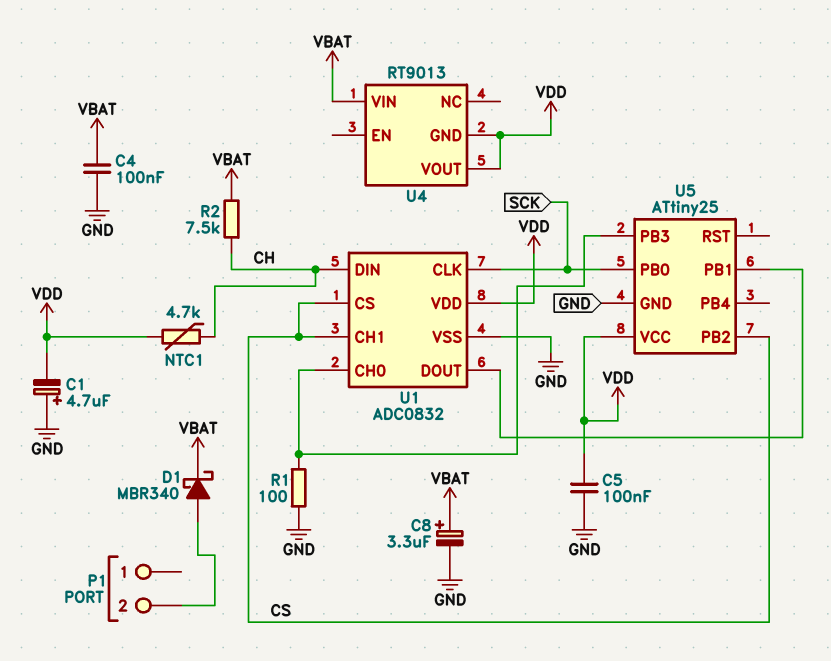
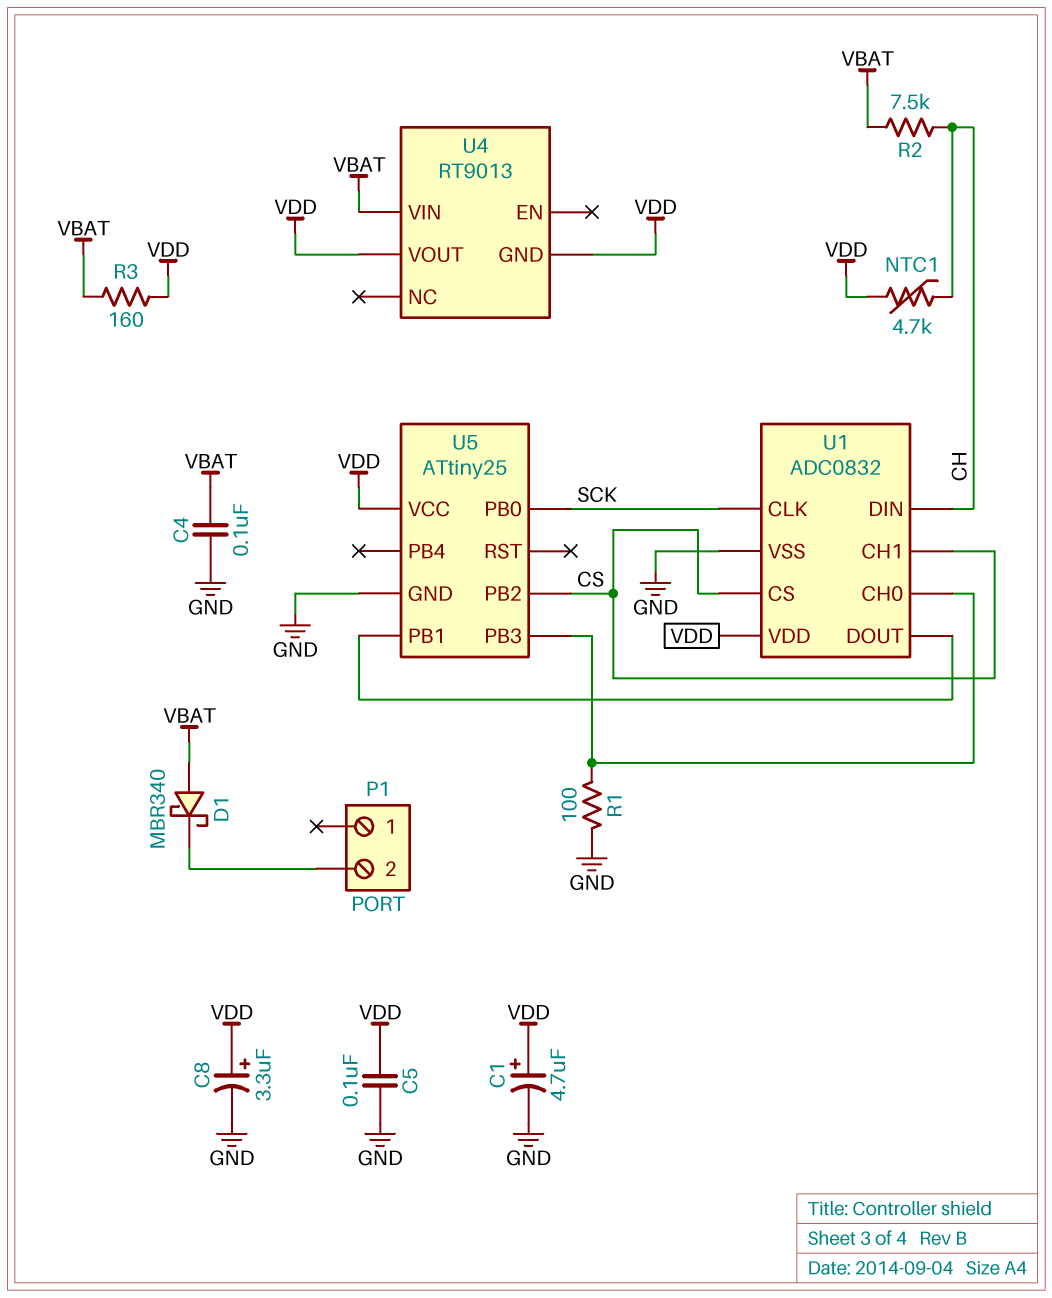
C1: 4.7uF (plus GND, minus VDD) -> 4.7uF (plus VDD, minus GND)
C8: 3.3uF (plus VBAT, minus GND) -> 3.3uF (plus VDD, minus GND)
D1: schottky MBR340 (A P1/2, K VBAT) -> schottky MBR340 (A VBAT, K P1/2)
R3: none -> 160 (VBAT, VDD)

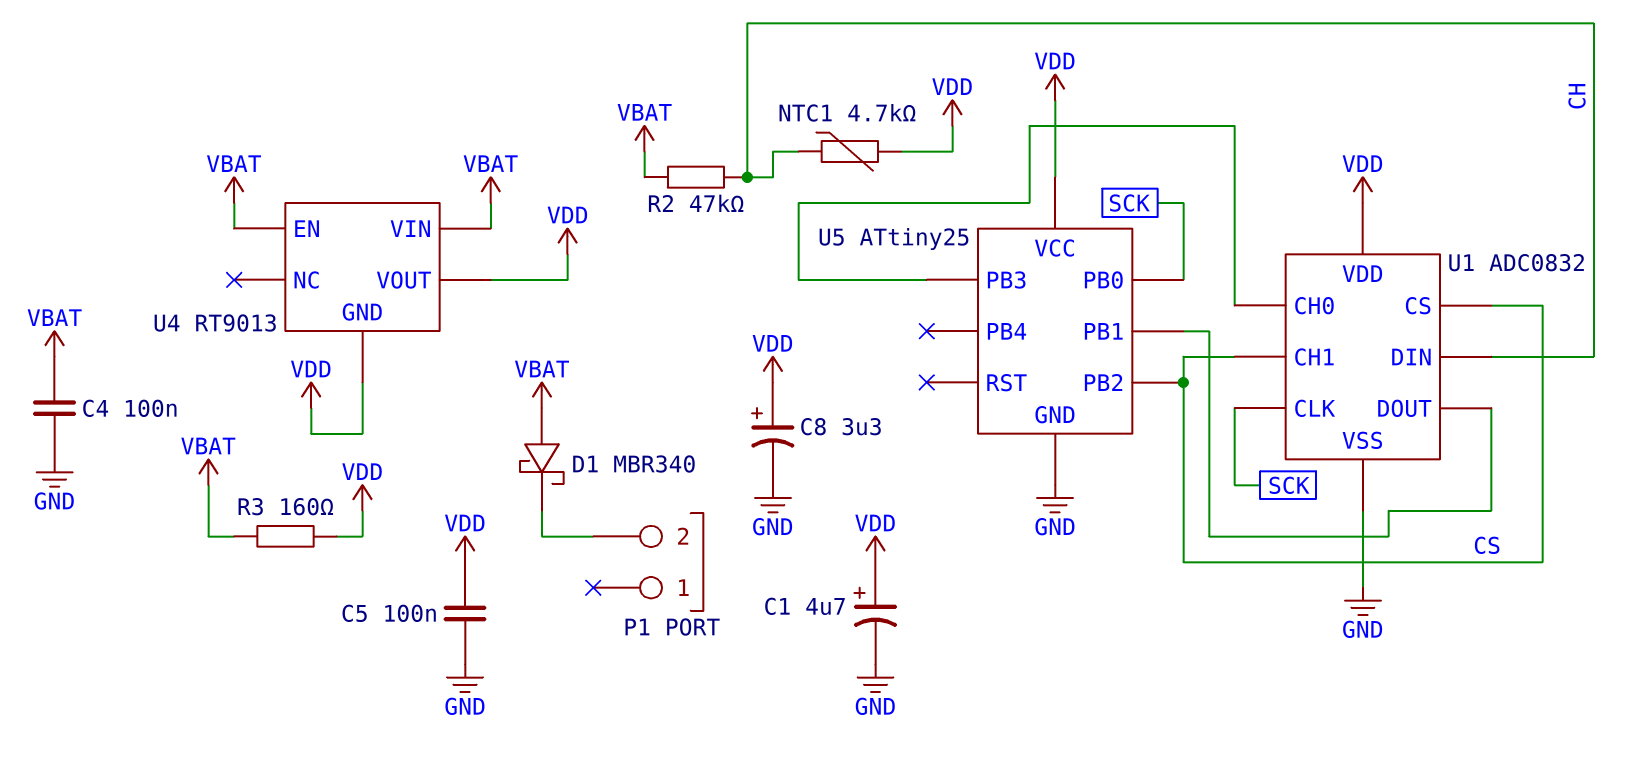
R1: 100 (GND, U1/CH0) -> none
R2: 7.5k (CH, VBAT) -> 47k (CH, VBAT)
U4 pin EN: none -> VBAT

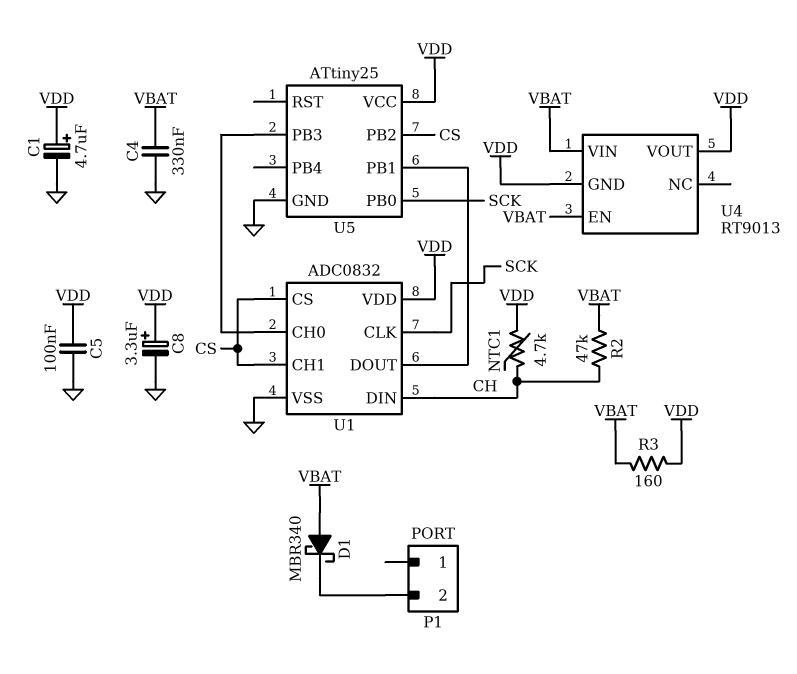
C4: 100nF (GND, VBAT) -> 330nF (GND, VBAT)

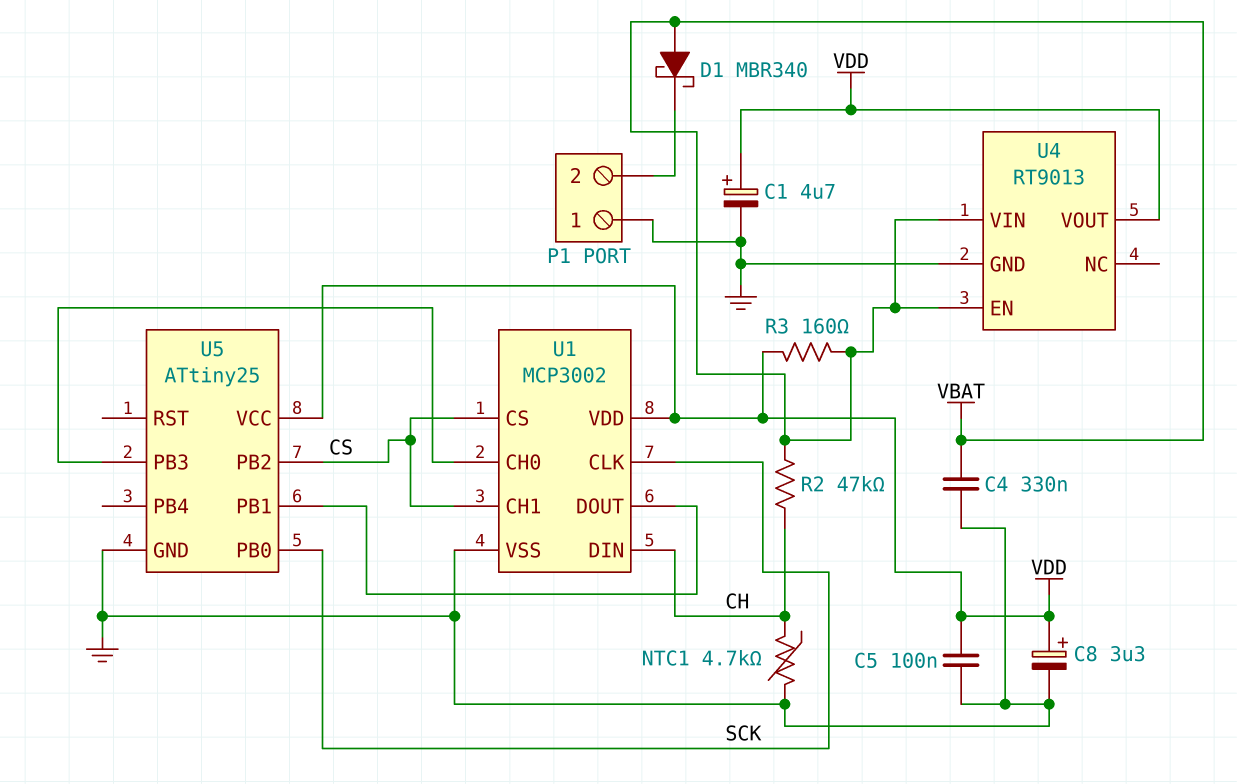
NTC1: 4.7k (CH, VDD) -> 4.7k (CH, GND)
P1 pin 1: none -> GND
U1: ADC0832 -> MCP3002
U4 pin GND: VDD -> GND

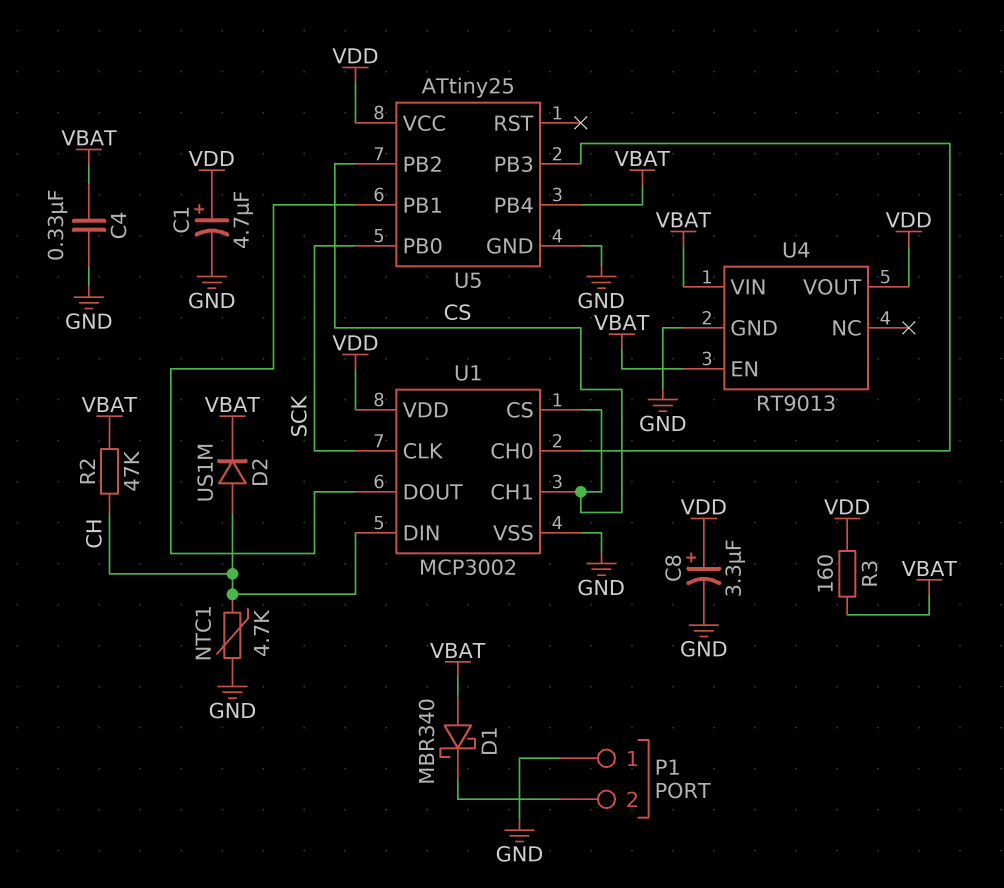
C5: 100nF (GND, VDD) -> none
D2: none -> diode US1M (A CH, K VBAT)
U5 pin PB4: none -> VBAT

